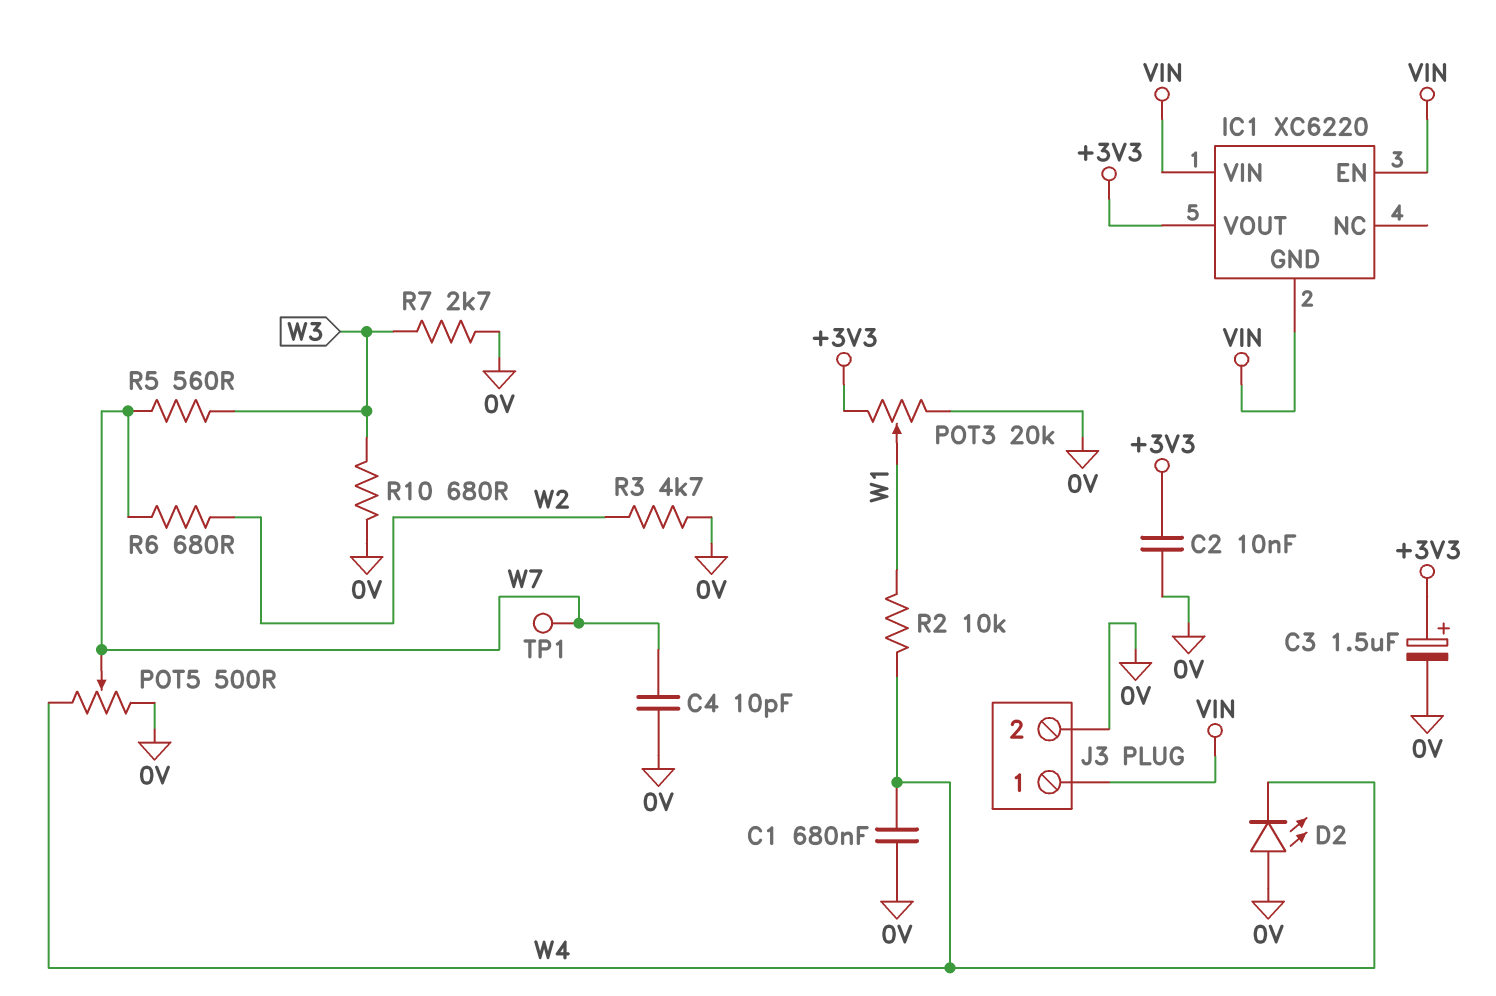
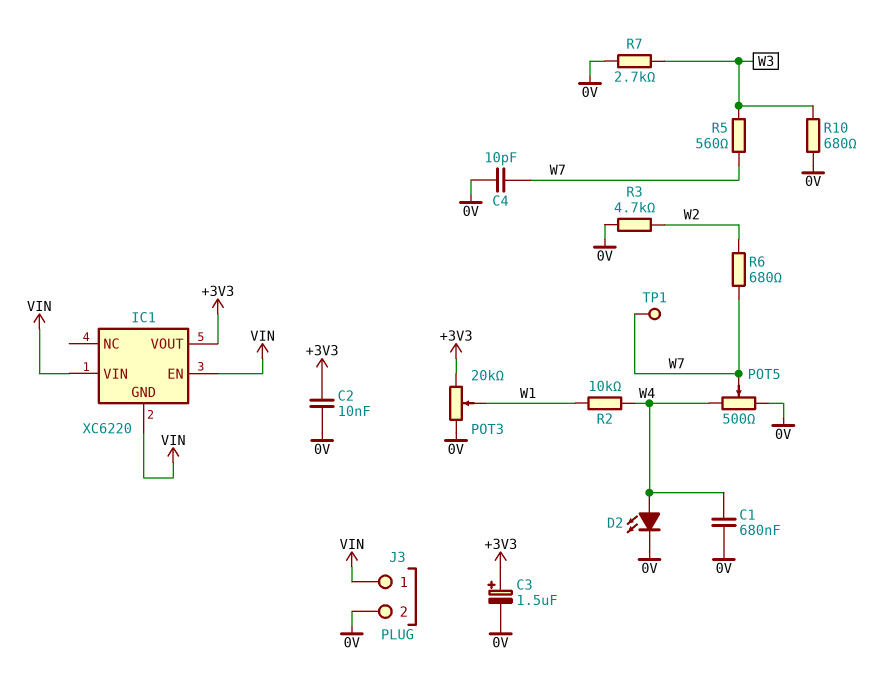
D2: LED (A 0V, K W4) -> LED (A W4, K 0V)

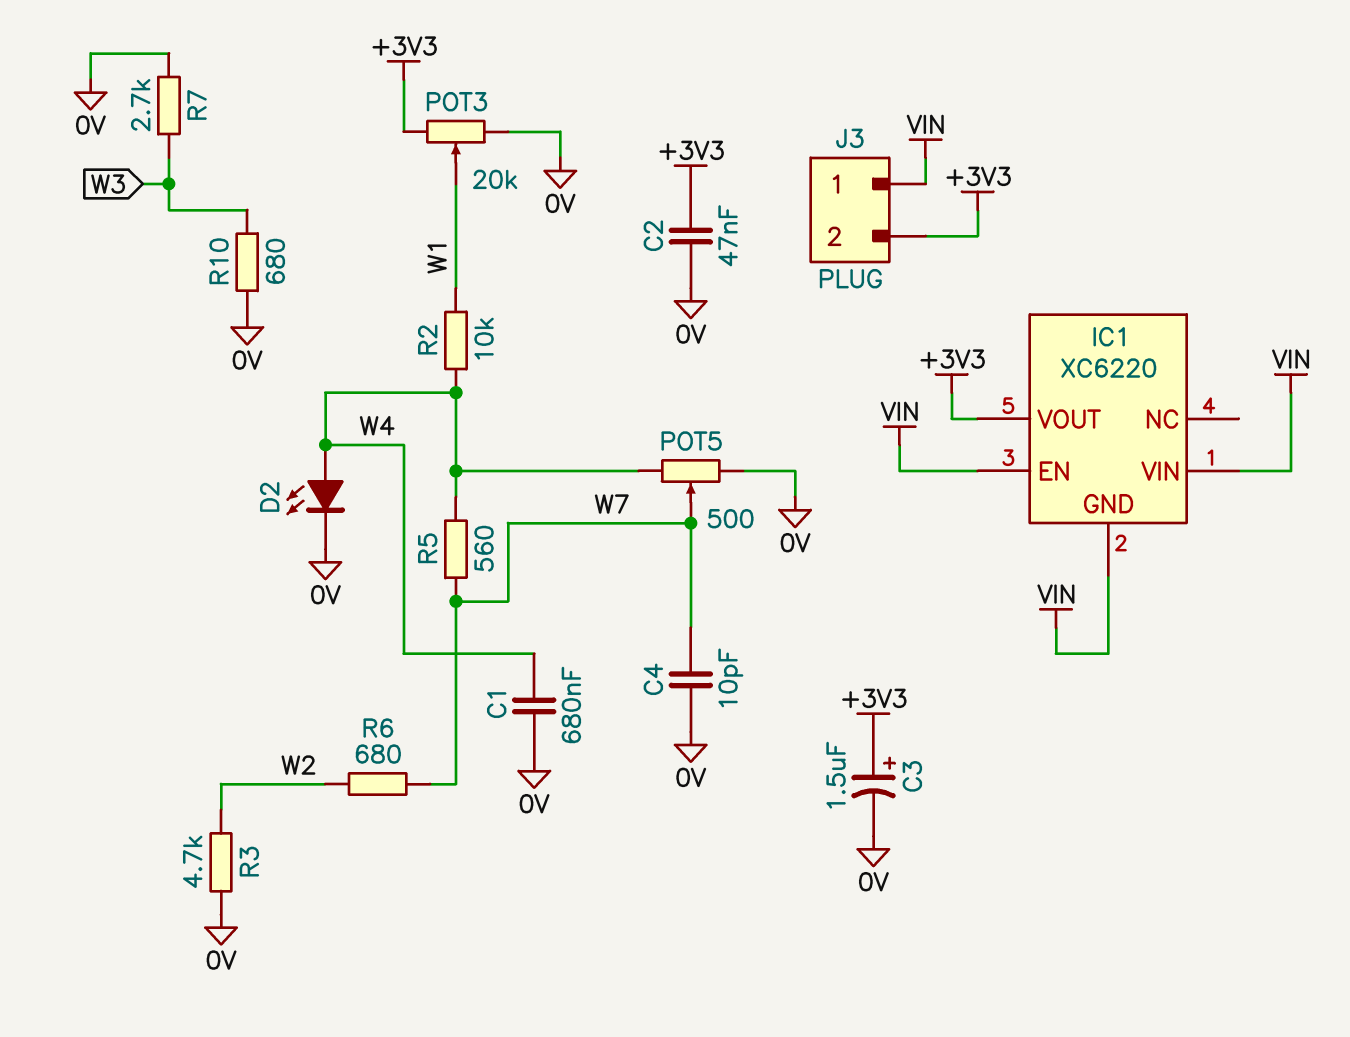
C2: 10nF (+3V3, 0V) -> 47nF (+3V3, 0V)
J3 pin 2: 0V -> +3V3
R5: 560 (W3, W7) -> 560 (W4, W7)
TP1: test point (W7) -> none

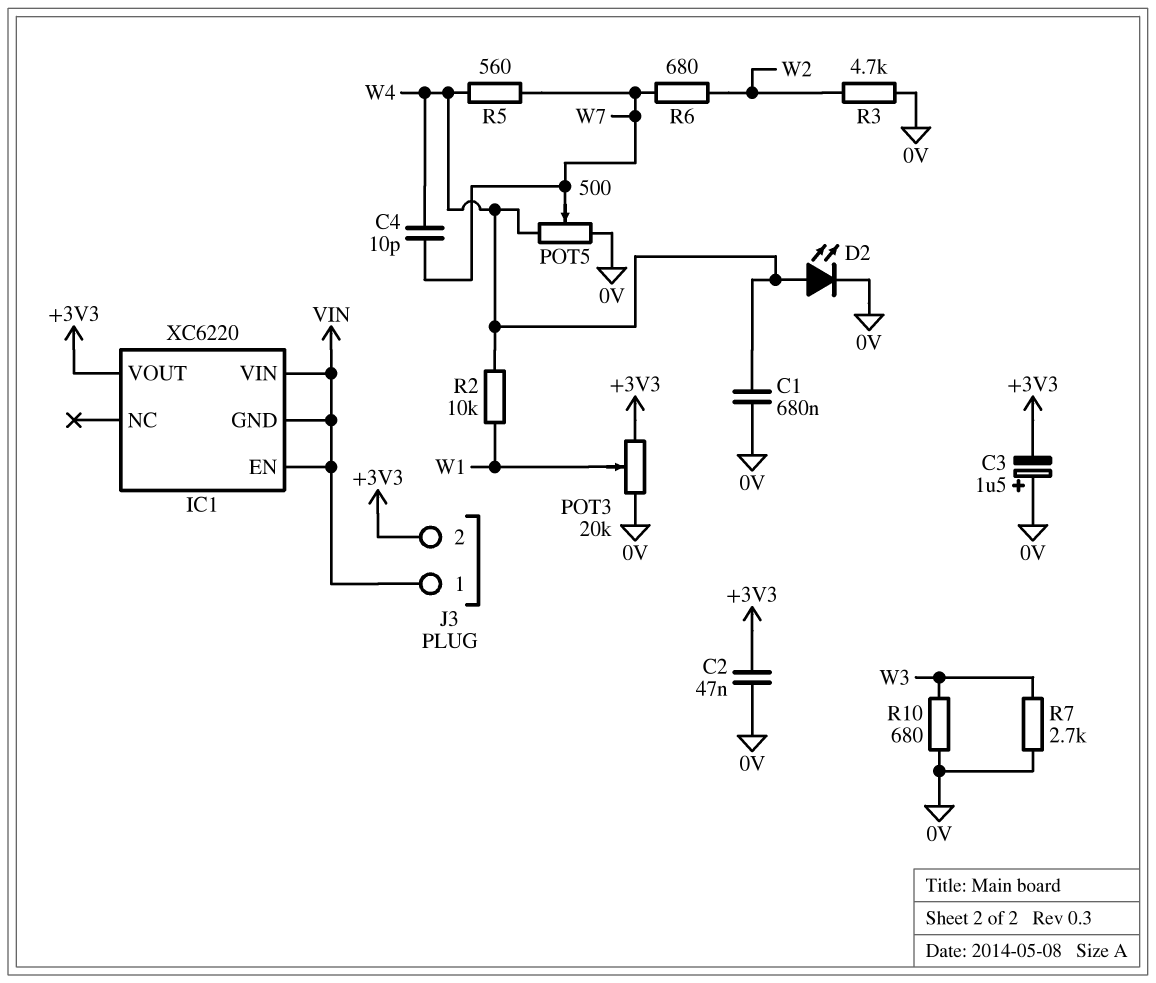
C3: 1.5uF (plus +3V3, minus 0V) -> 1.5uF (plus 0V, minus +3V3)
C4: 10pF (0V, W7) -> 10pF (W4, W7)

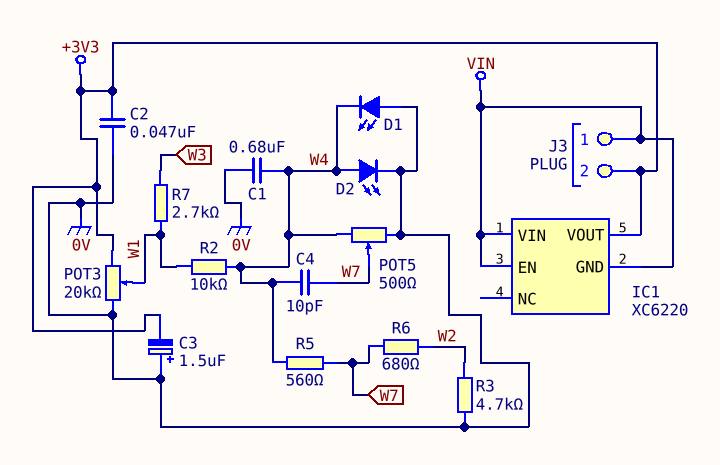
D1: none -> LED (A 0V, K W4)
R7: 2.7k (0V, W3) -> 2.7k (W1, W3)
R10: 680 (0V, W3) -> none

